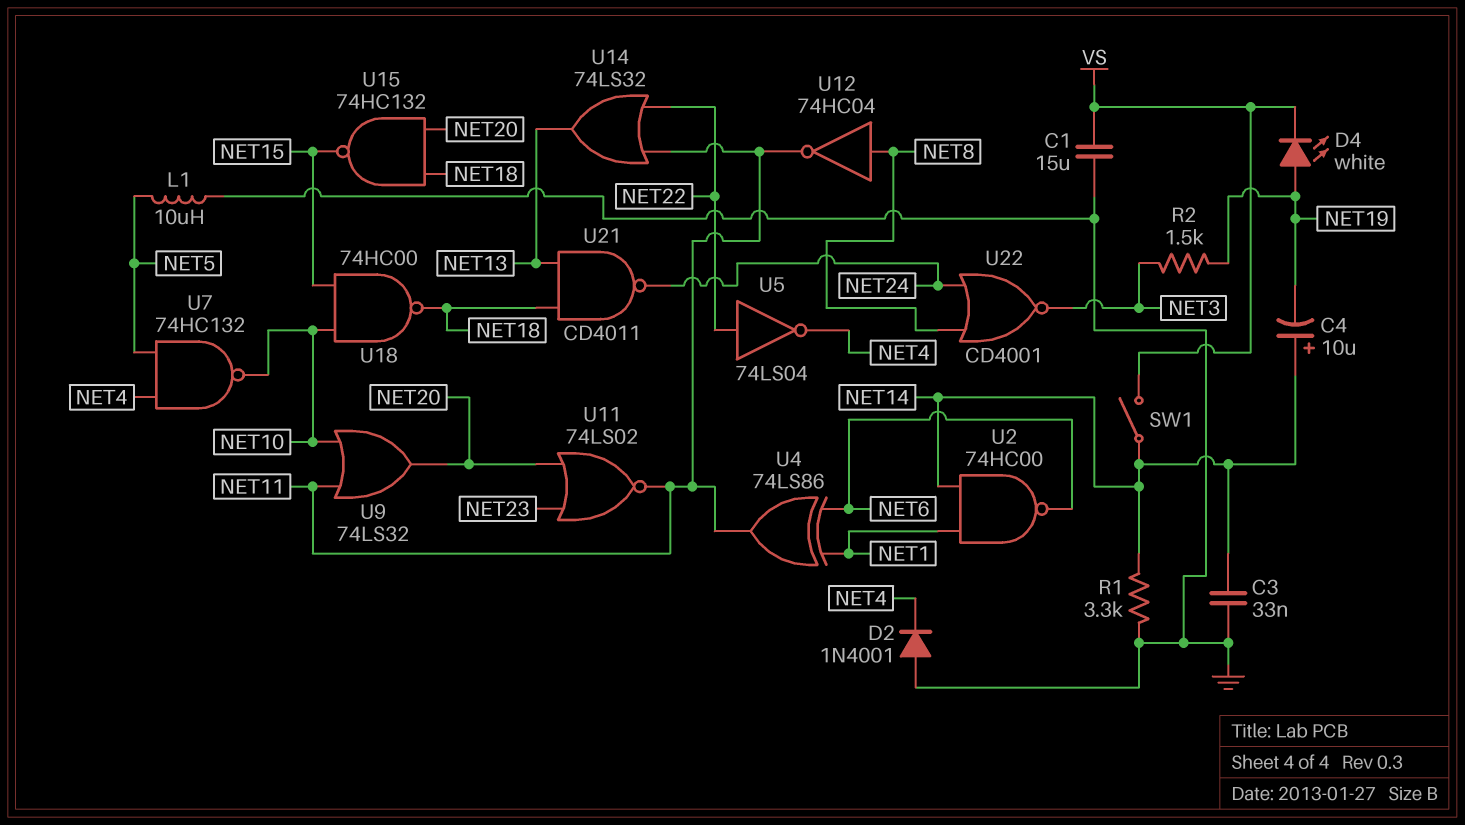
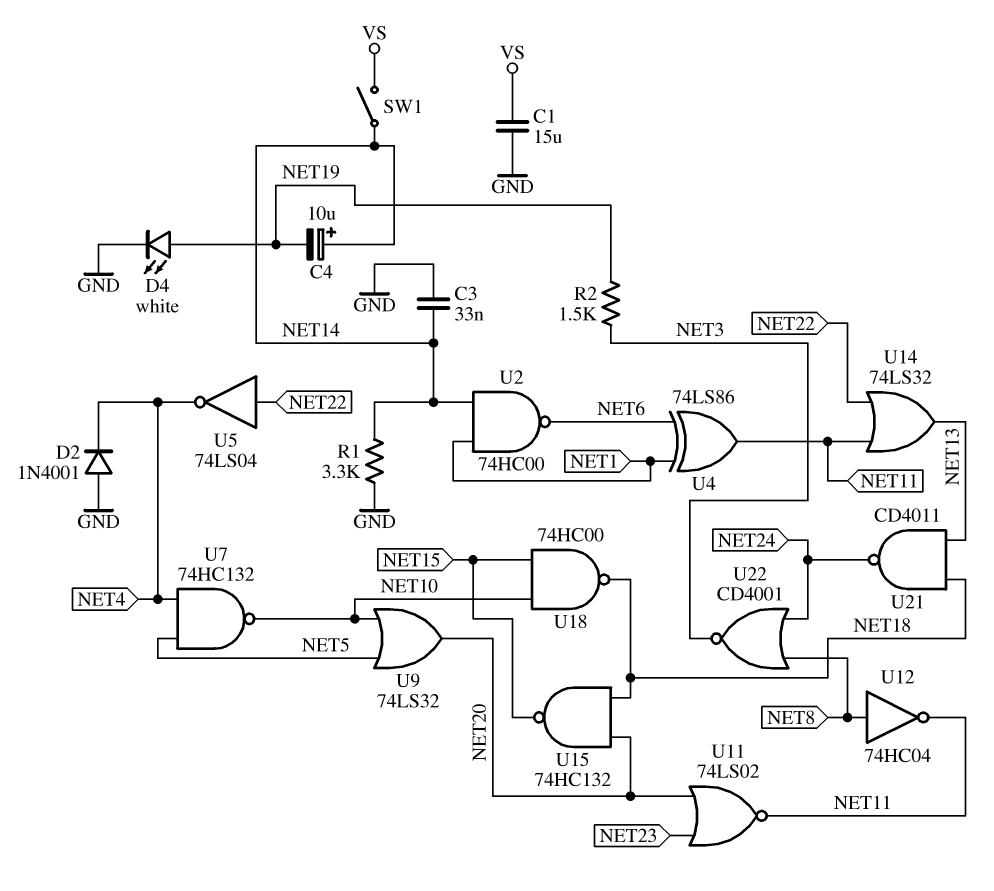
D4: LED white (A NET19, K VS) -> LED white (A NET19, K GND)
L1: 10uH (GND, NET5) -> none
U9: OR 74LS32 (in NET10, in NET11, out NET20) -> OR 74LS32 (in NET5, in NET10, out NET20)

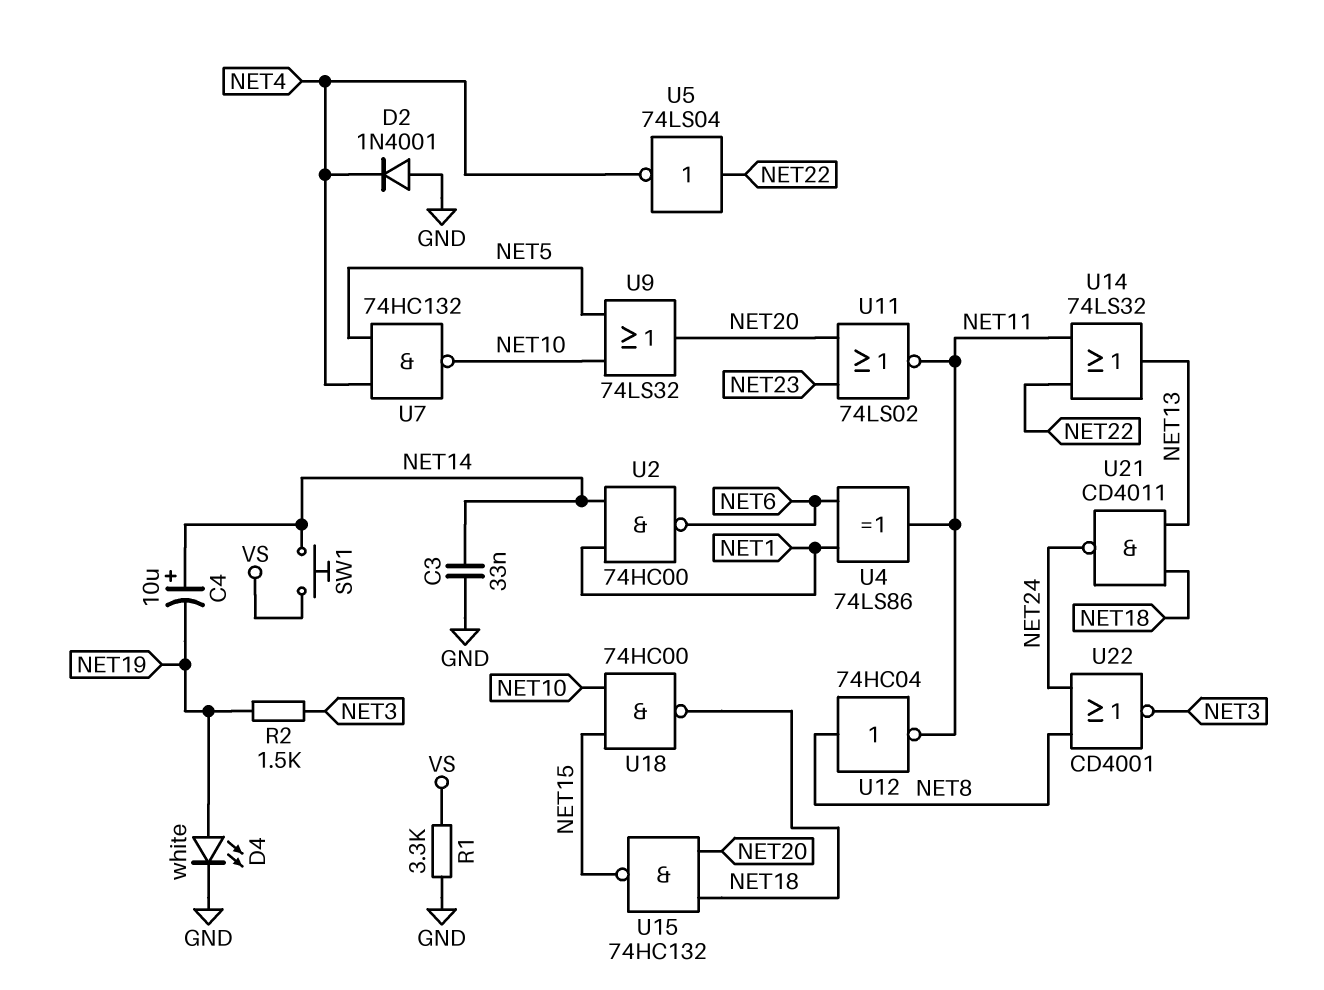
C1: 15uF (GND, VS) -> none
R1: 3.3k (GND, NET14) -> 3.3k (GND, VS)
SW1: switch (NET14, VS) -> button (NET14, VS)

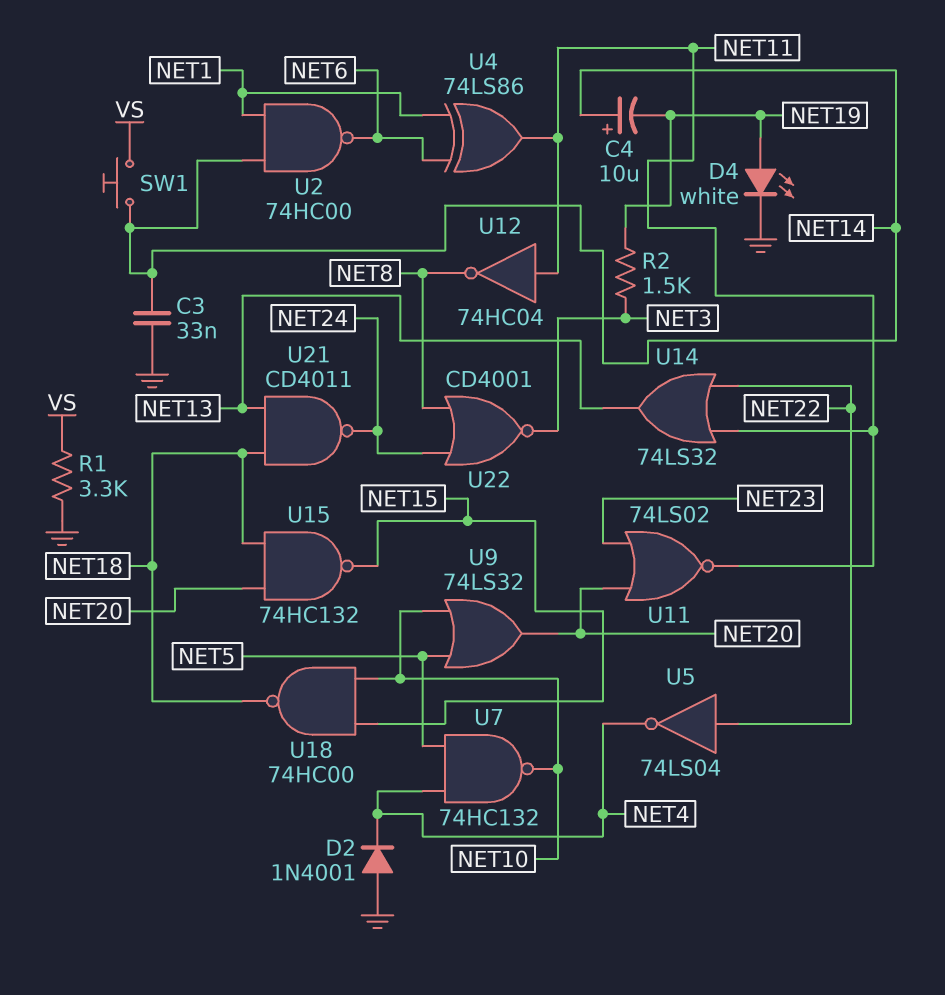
U12: NOT 74HC04 (in NET8, out NET11) -> NOT 74HC04 (in NET11, out NET8)

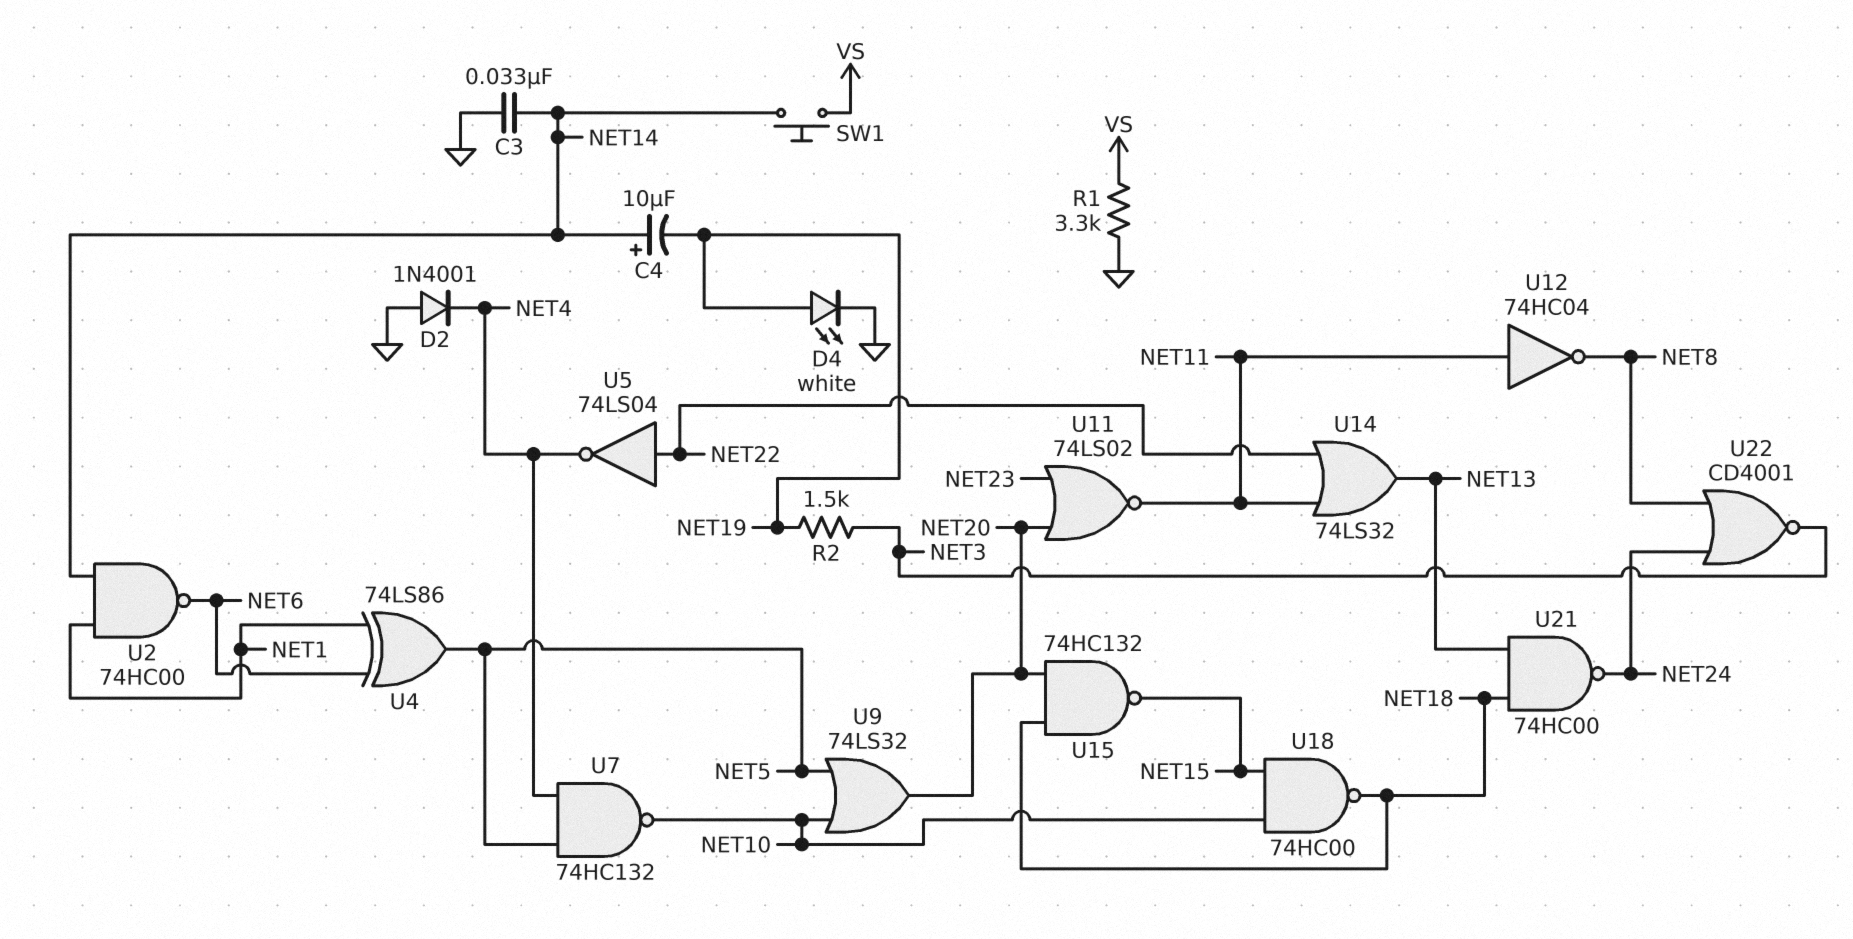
U4: XOR 74LS86 (in NET1, in NET6, out NET11) -> XOR 74LS86 (in NET1, in NET6, out NET5)
U21: NAND CD4011 (in NET13, in NET18, out NET24) -> NAND 74HC00 (in NET13, in NET18, out NET24)

